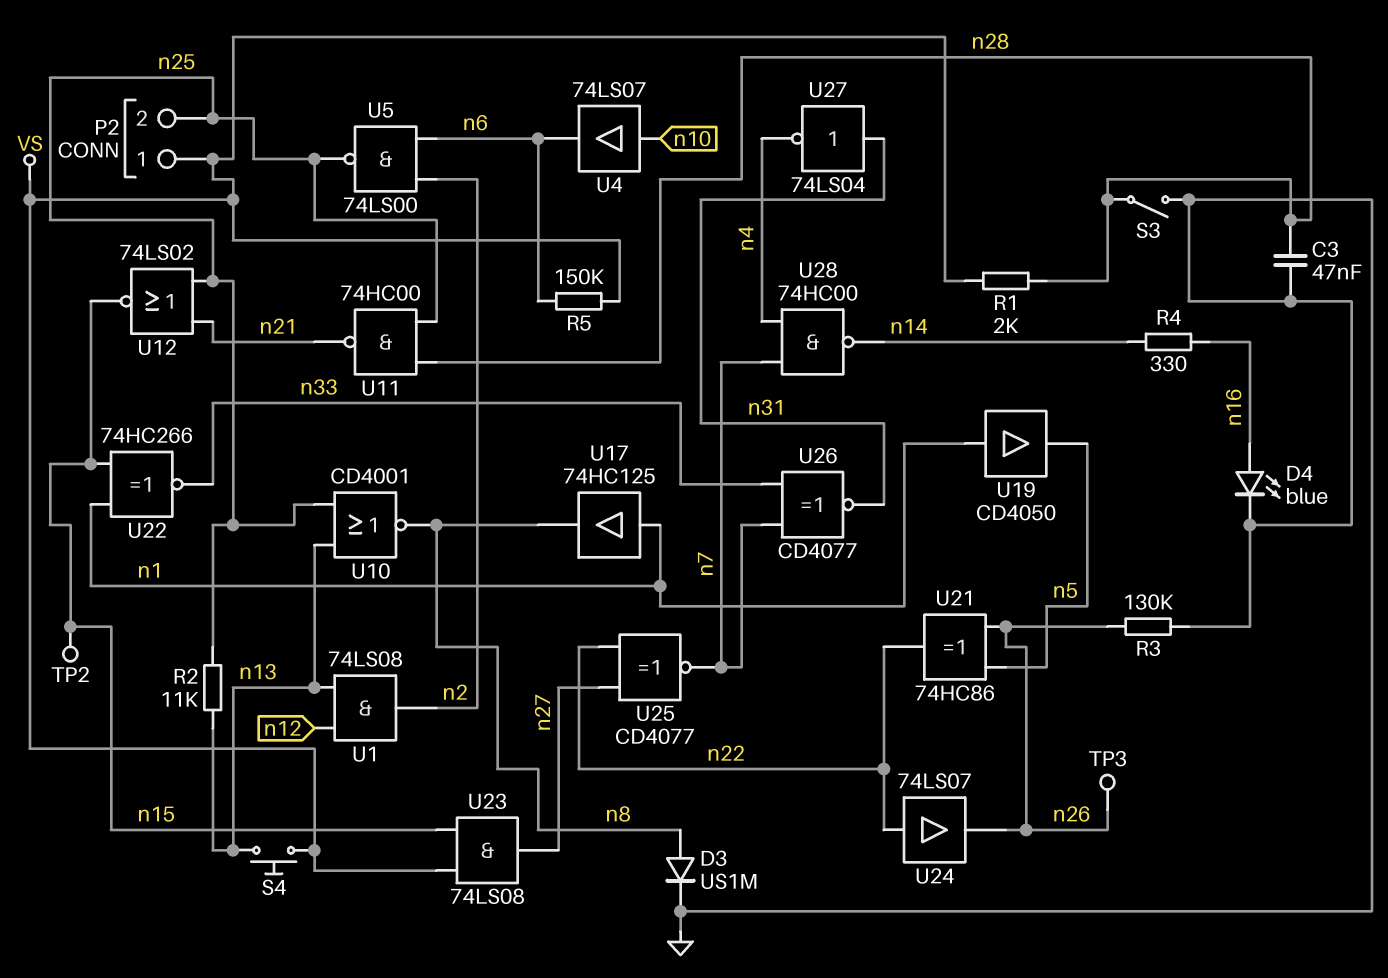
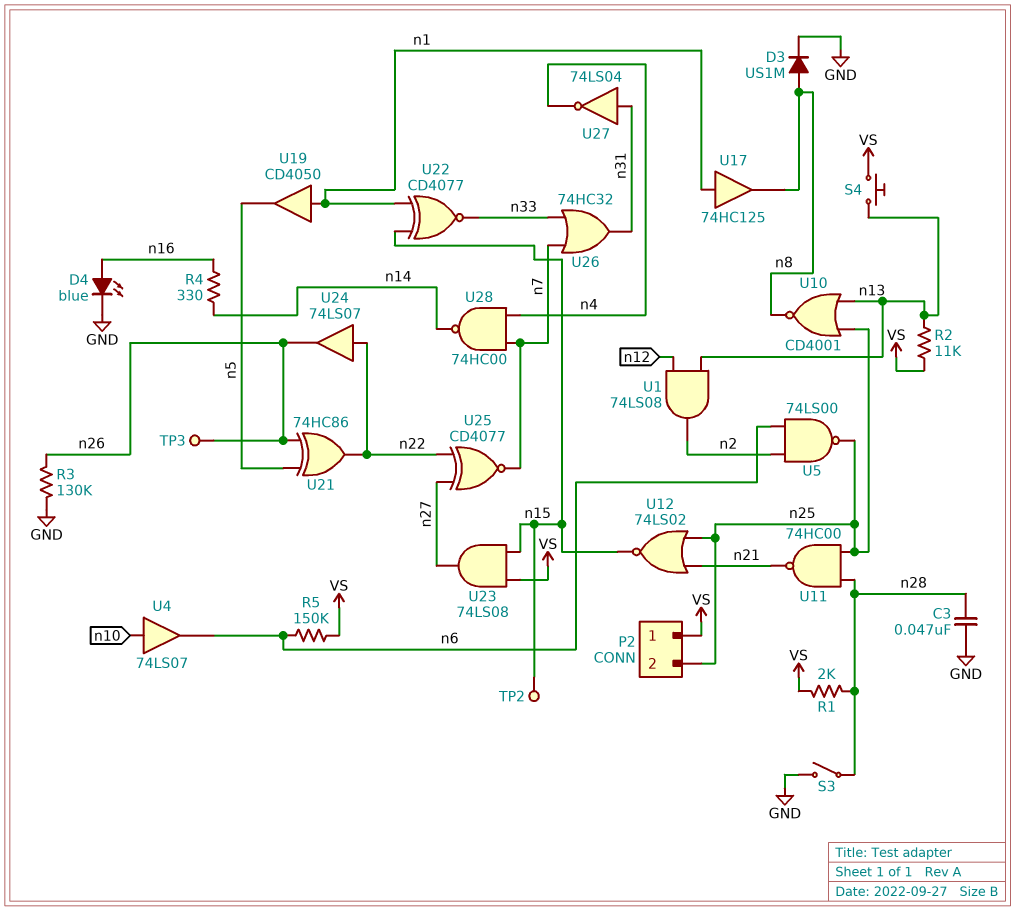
R2: 11k (n13, n25) -> 11k (VS, n13)
U22: XNOR 74HC266 (in n1, in n15, out n33) -> XNOR CD4077 (in n1, in n15, out n33)
U26: XNOR CD4077 (in n7, in n33, out n31) -> OR 74HC32 (in n7, in n33, out n31)

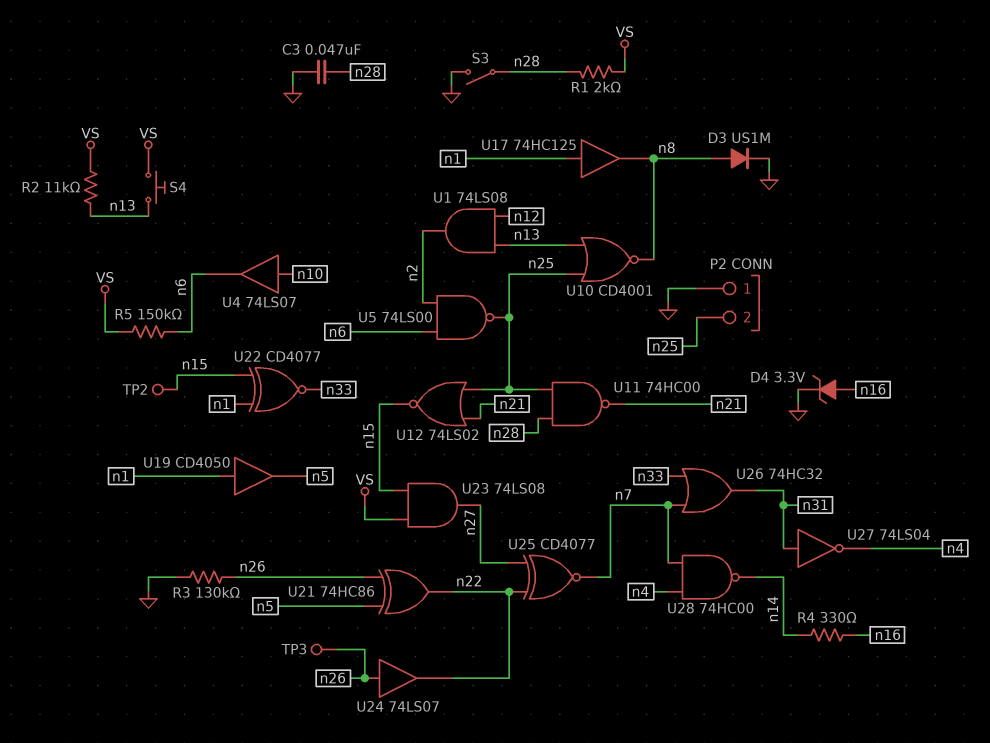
D4: LED blue (A n16, K GND) -> zener 3.3V (A n16, K GND)
P2 pin 1: VS -> GND
U24: buffer 74LS07 (in n22, out n26) -> buffer 74LS07 (in n26, out n22)

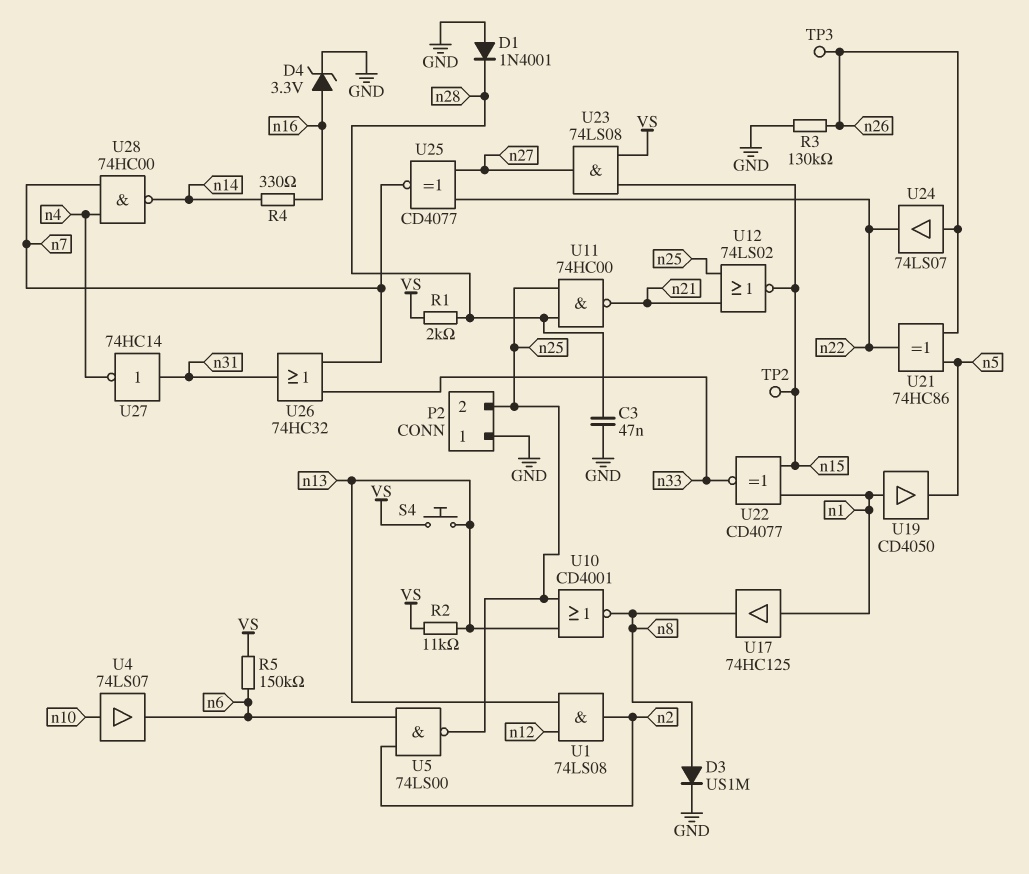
D1: none -> diode 1N4001 (A GND, K n28)
S3: switch (GND, n28) -> none
U27: NOT 74LS04 (in n31, out n4) -> NOT 74HC14 (in n31, out n4)

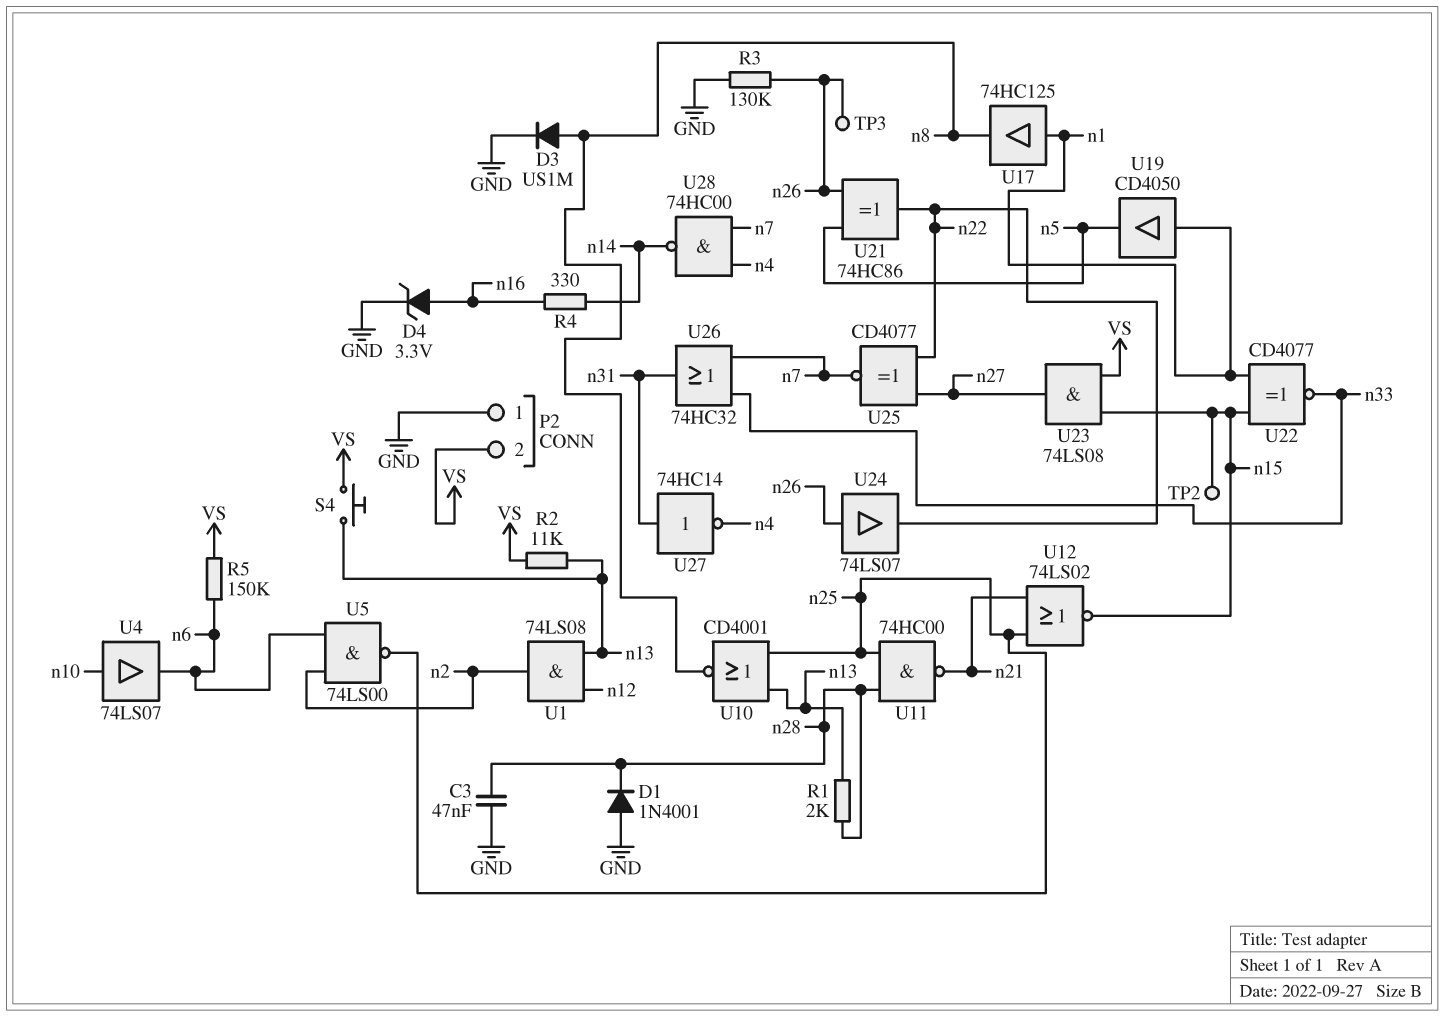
P2 pin 2: n25 -> VS
R1: 2k (VS, n28) -> 2k (n13, n28)

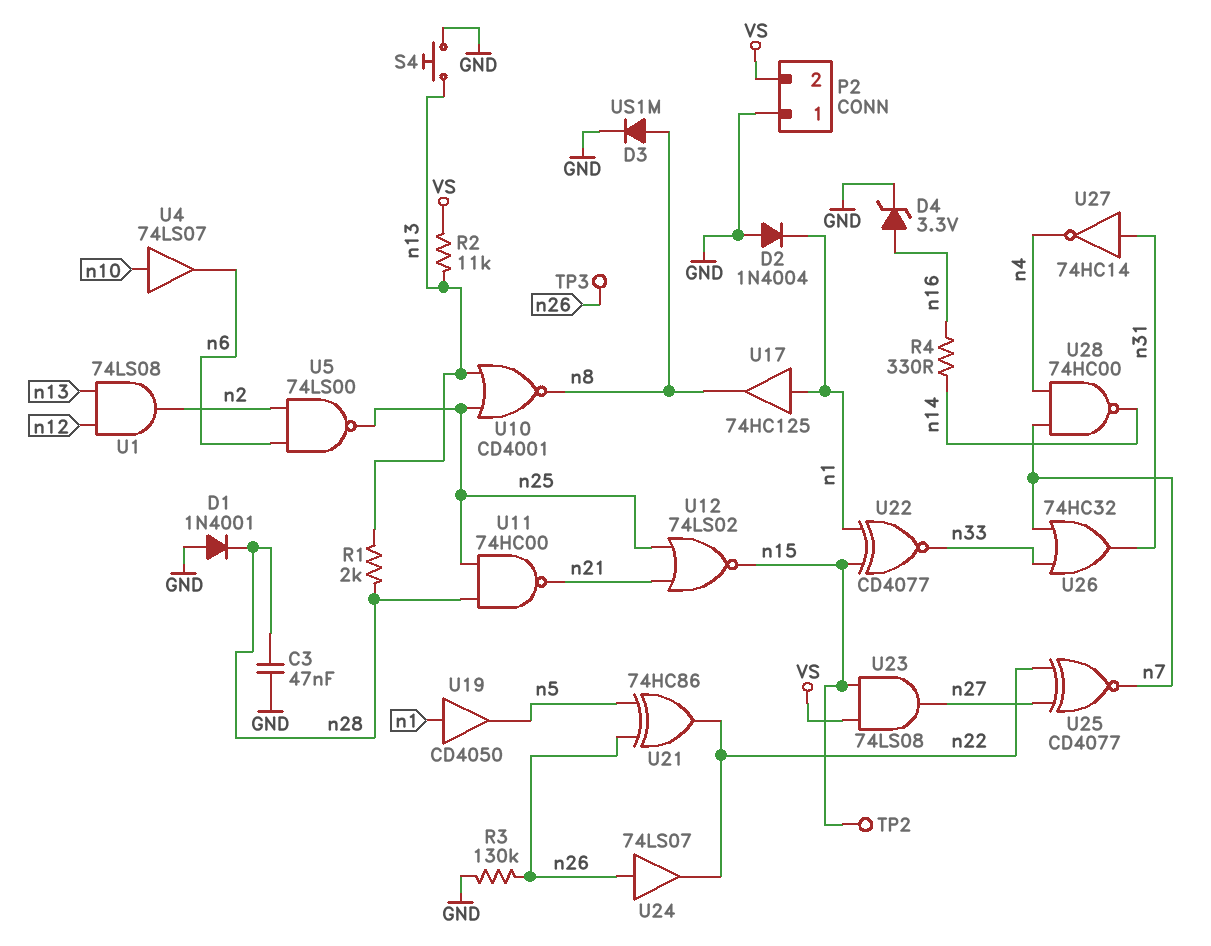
D2: none -> diode 1N4004 (A GND, K n1)
R5: 150k (VS, n6) -> none
S4: button (VS, n13) -> button (GND, n13)

